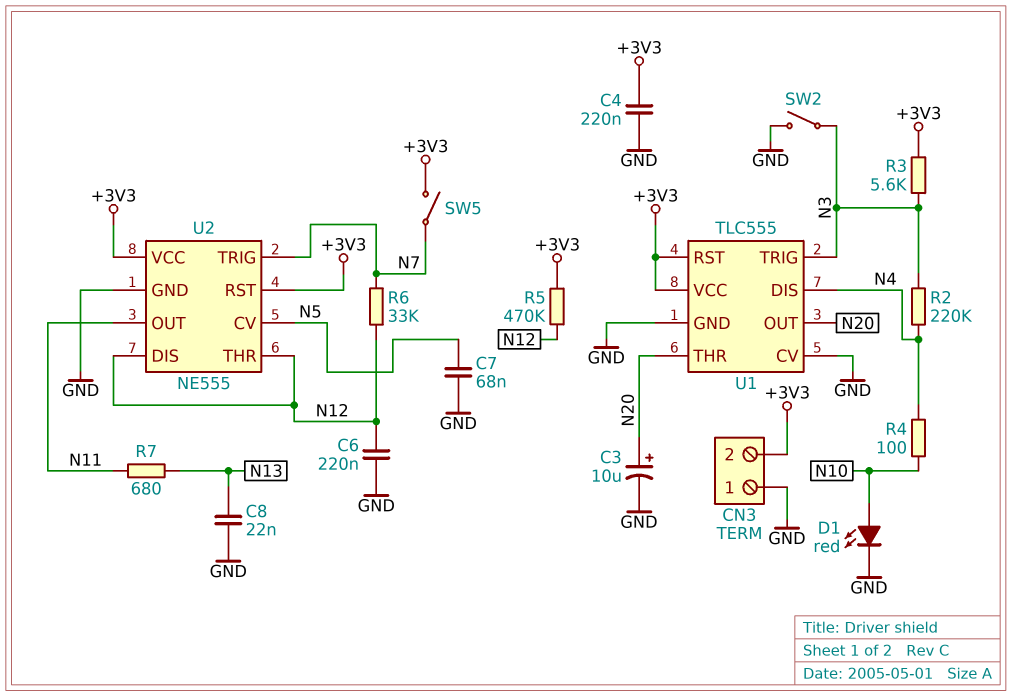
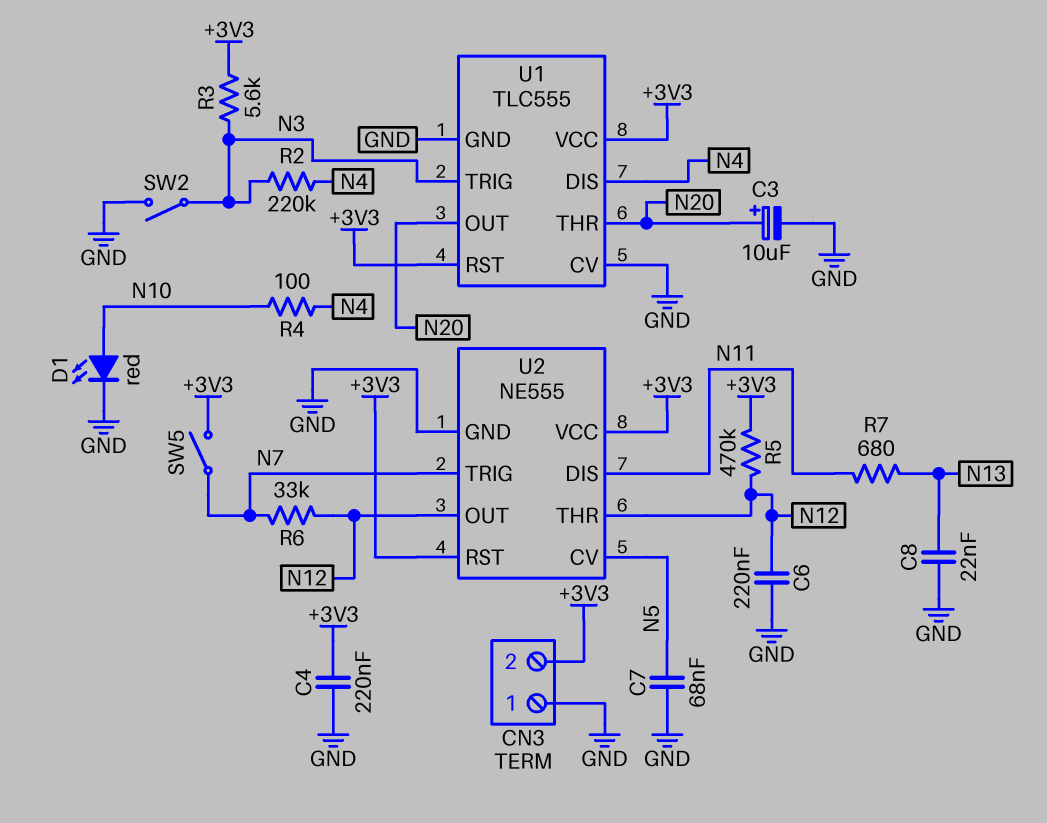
U2 pin DIS: N12 -> N11
U2 pin OUT: N11 -> N12

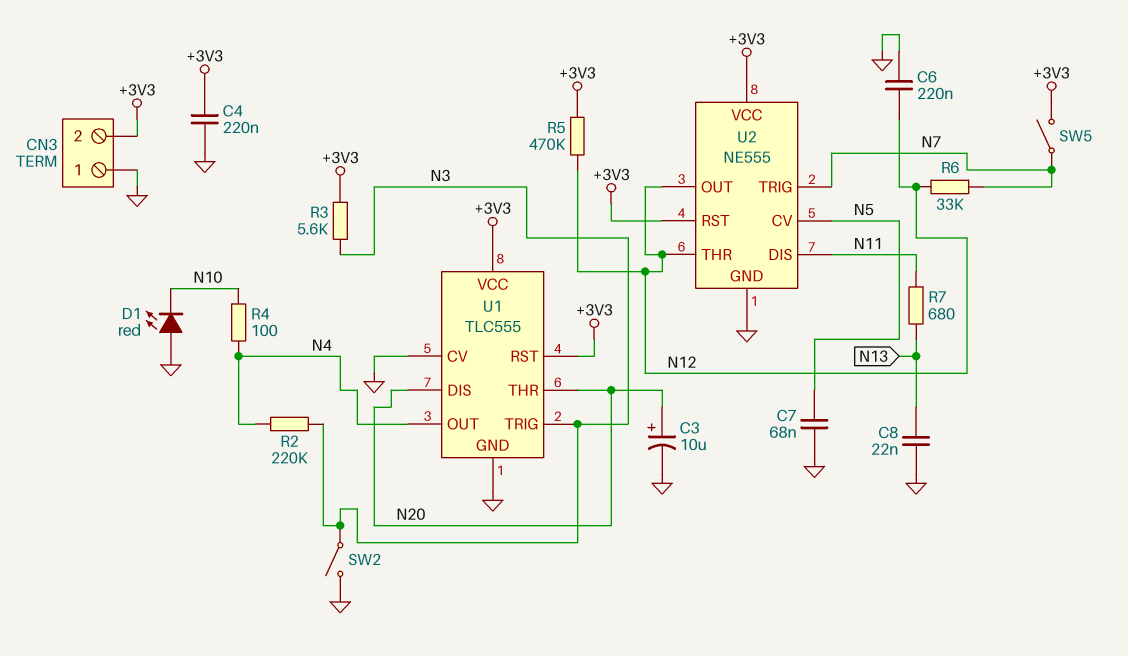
D1: LED red (A N10, K GND) -> LED red (A GND, K N10)
U1 pin DIS: N4 -> N20
U1 pin OUT: N20 -> N4

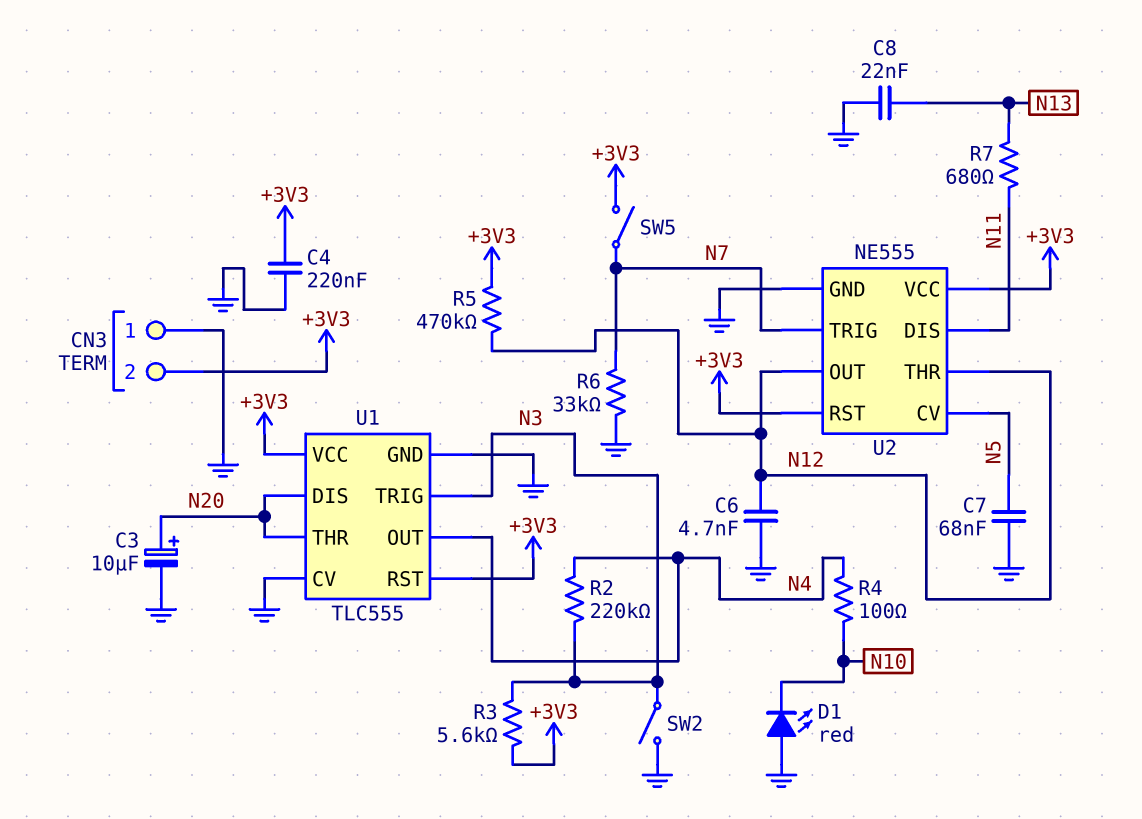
C6: 220nF (GND, N12) -> 4.7nF (GND, N12)
R6: 33k (N7, N12) -> 33k (GND, N7)

